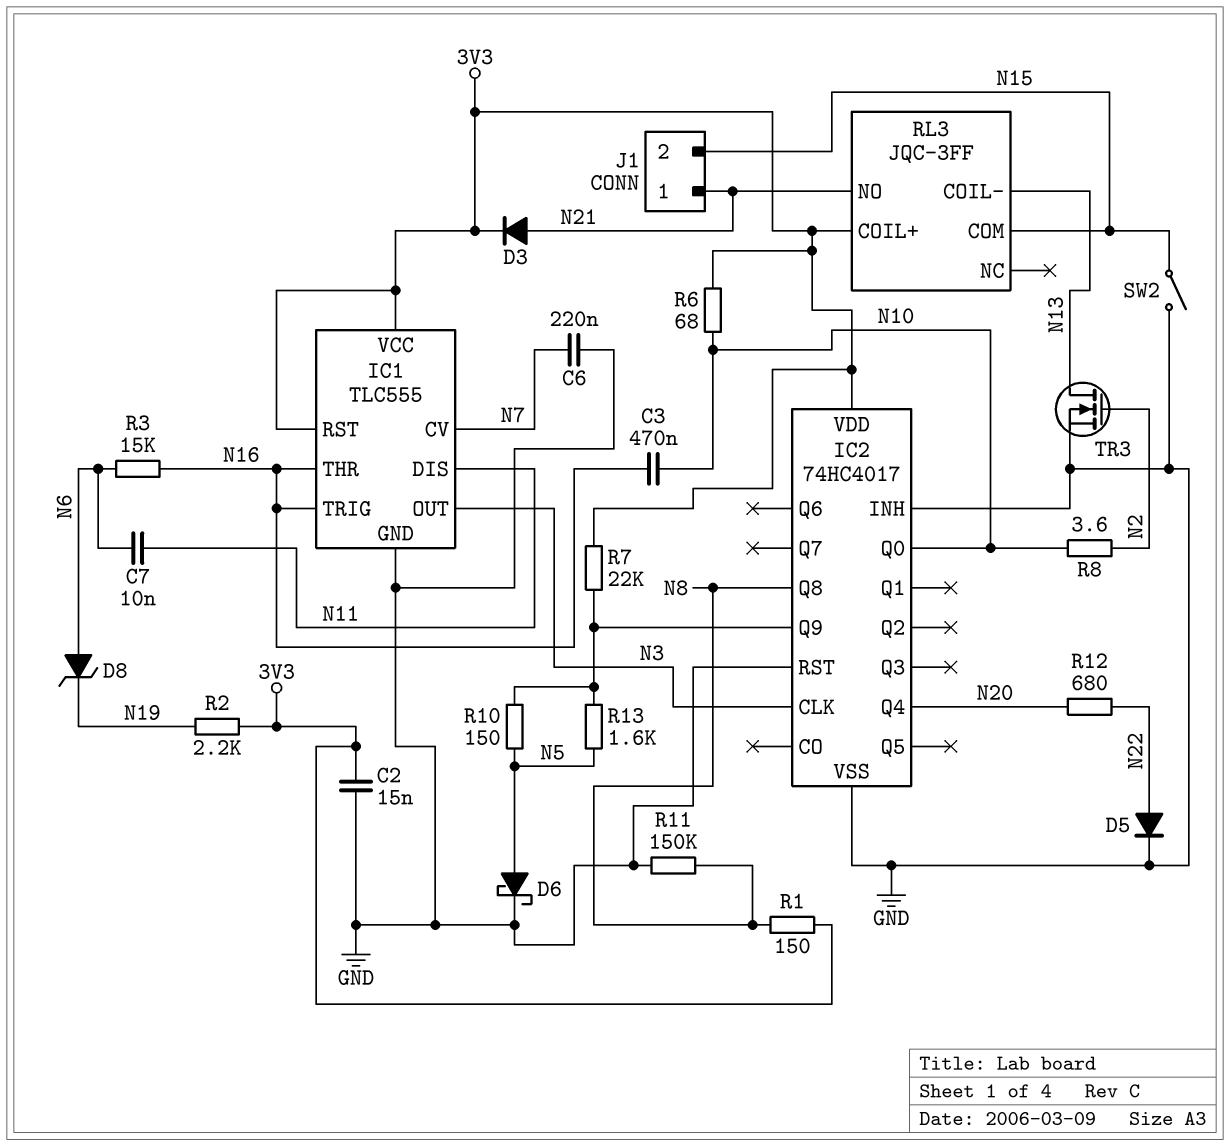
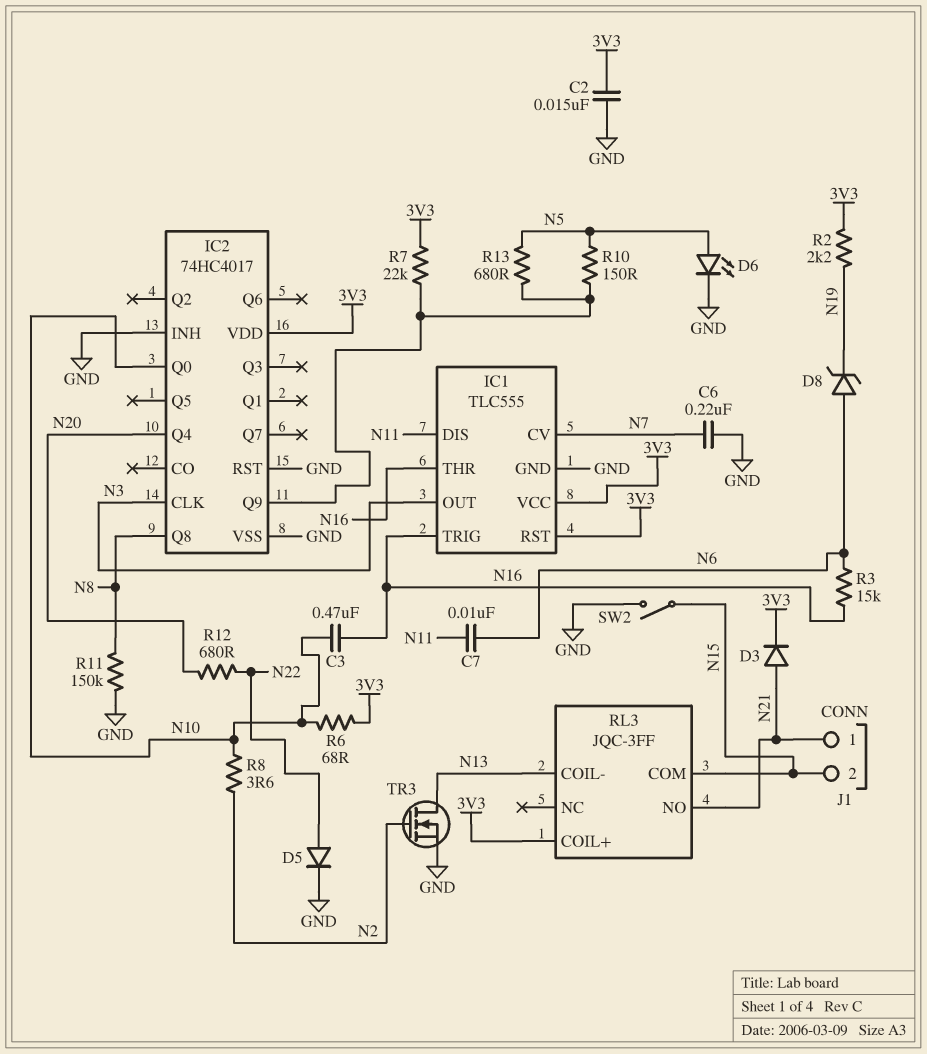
D6: schottky (A N5, K GND) -> LED (A N5, K GND)
R1: 150 (3V3, N8) -> none
R13: 1.6k (IC2/Q9, N5) -> 680 (IC2/Q9, N5)

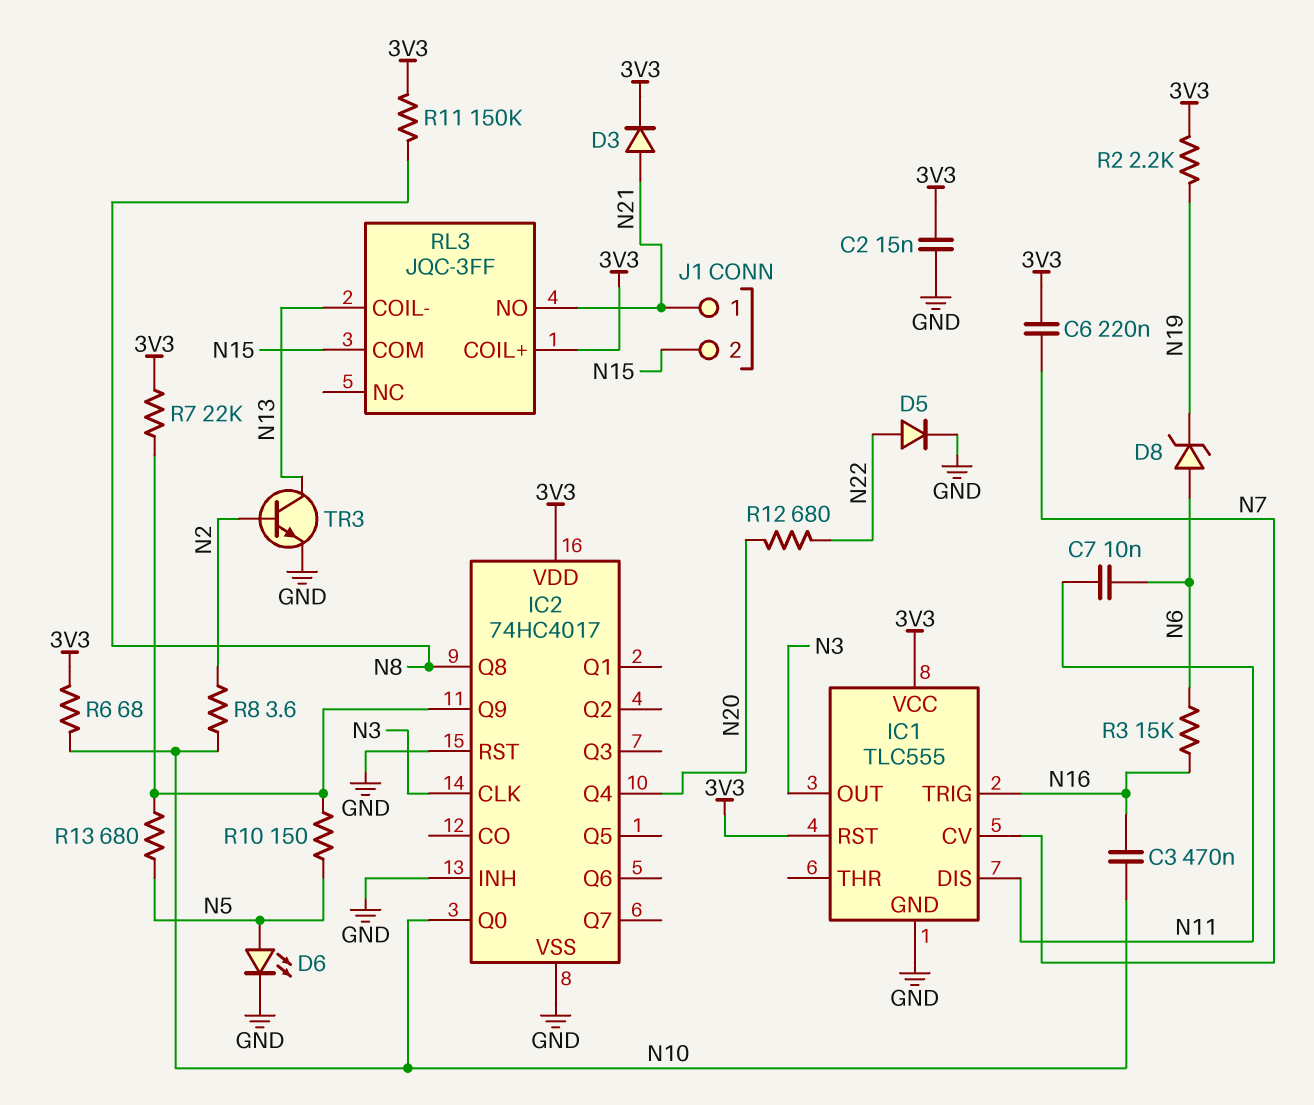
C6: 220nF (GND, N7) -> 220nF (3V3, N7)
IC1 pin THR: N16 -> none
R11: 150k (GND, N8) -> 150k (3V3, N8)
SW2: switch (GND, N15) -> none
TR3: NMOS (G N2, D N13, S GND) -> NPN (B N2, C N13, E GND)

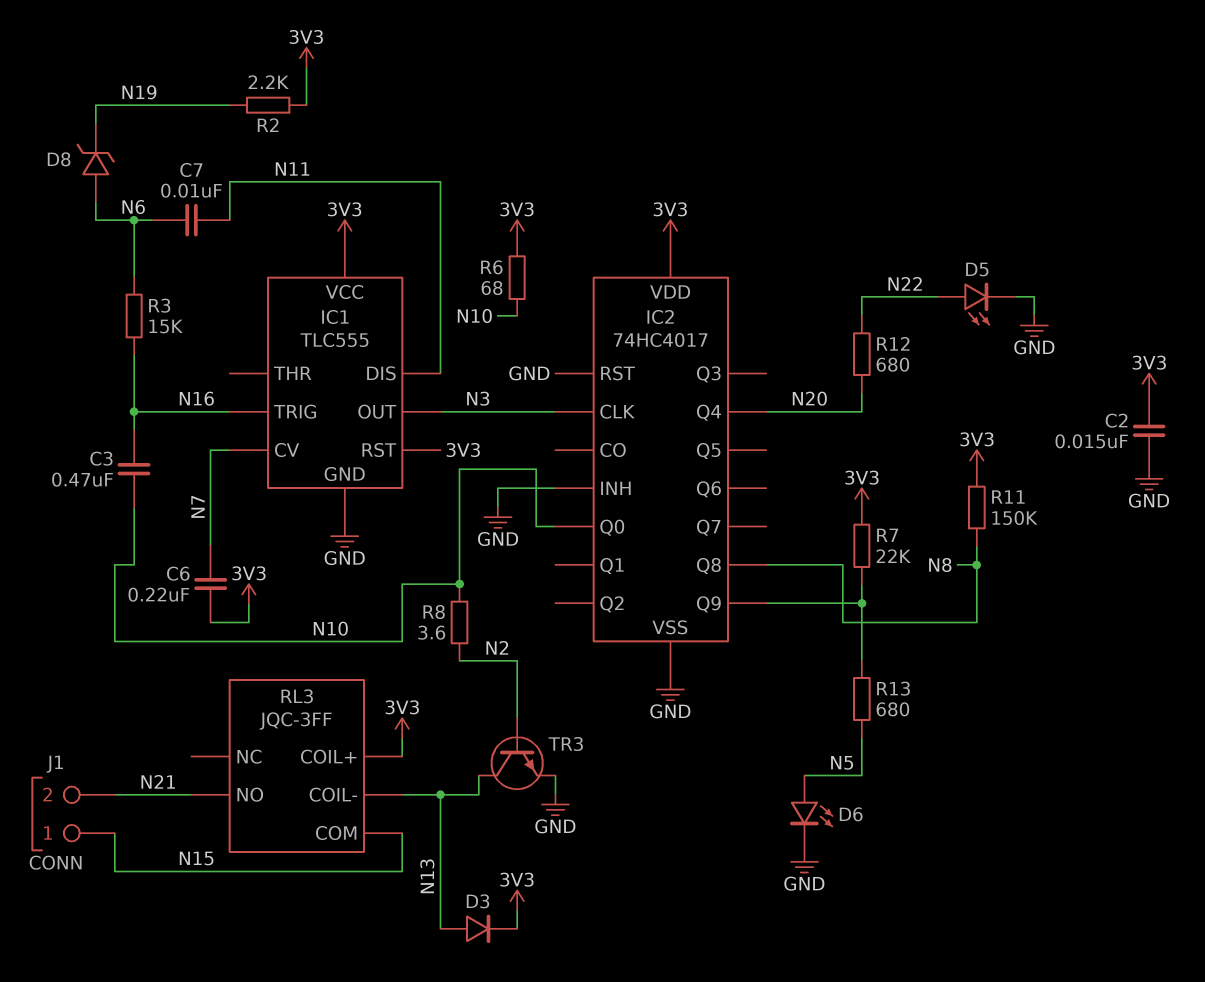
D3: diode (A N21, K 3V3) -> diode (A N13, K 3V3)
D5: diode (A N22, K GND) -> LED (A N22, K GND)
J1 pin 1: N21 -> N15
J1 pin 2: N15 -> N21
R10: 150 (IC2/Q9, N5) -> none

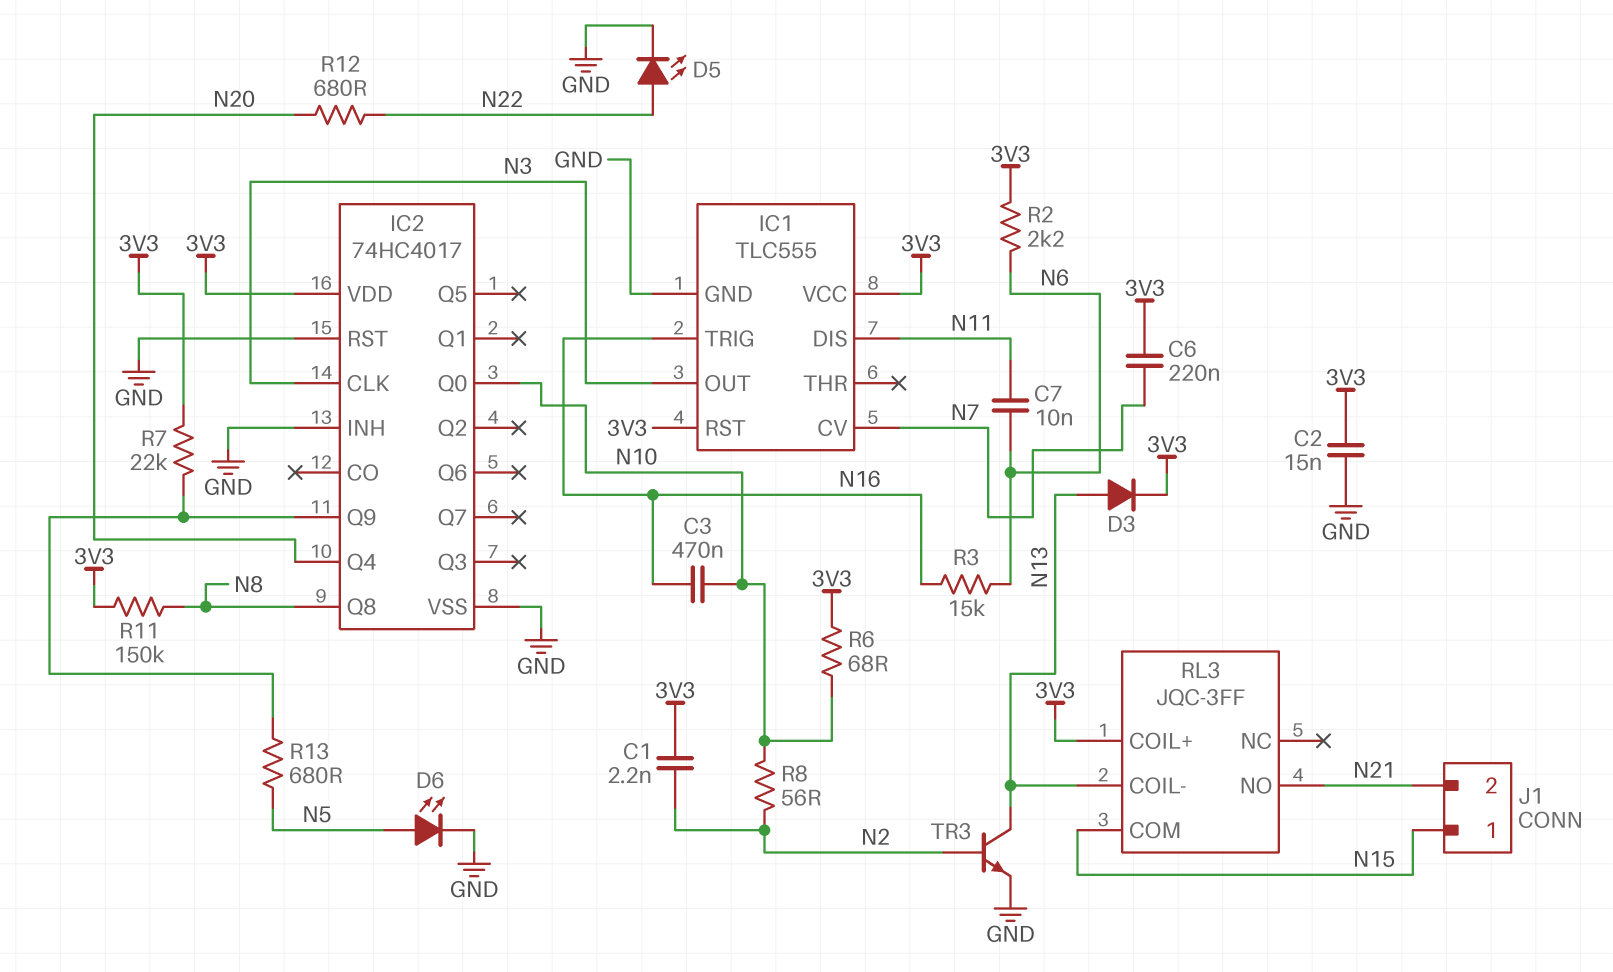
C1: none -> 2.2nF (3V3, N2)
D8: zener (A N6, K N19) -> none
R2: 2.2k (3V3, N19) -> 2.2k (3V3, N6)
R8: 3.6 (N2, N10) -> 56 (N2, N10)

